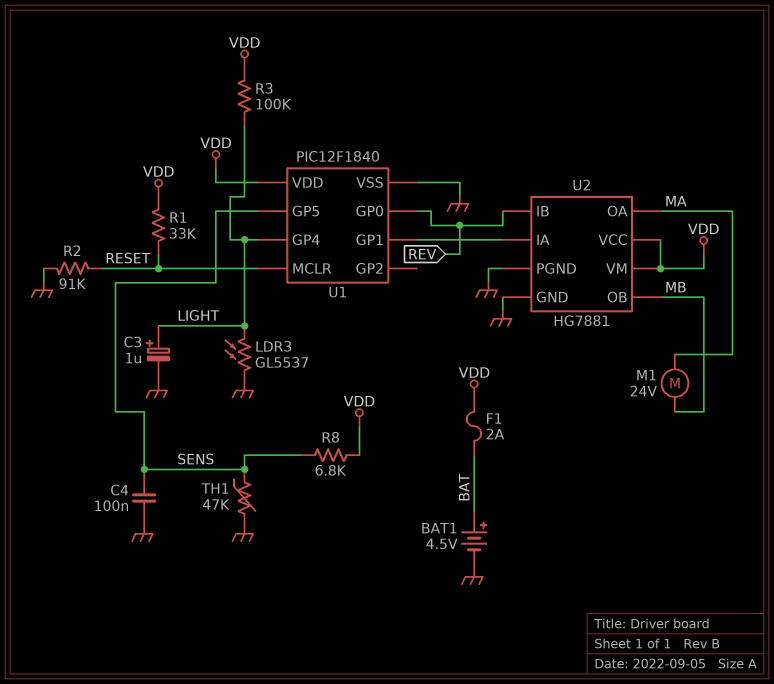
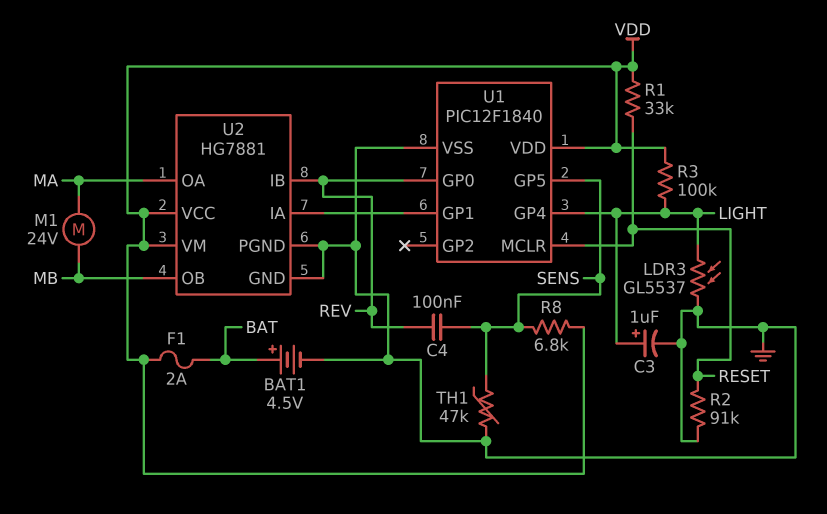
C4: 100nF (GND, SENS) -> 100nF (REV, SENS)

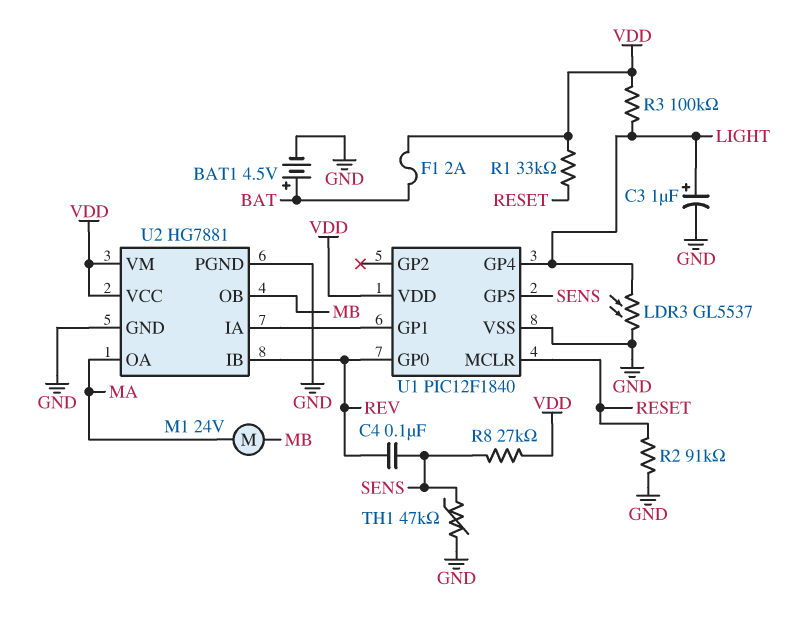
R8: 6.8k (SENS, VDD) -> 27k (SENS, VDD)

